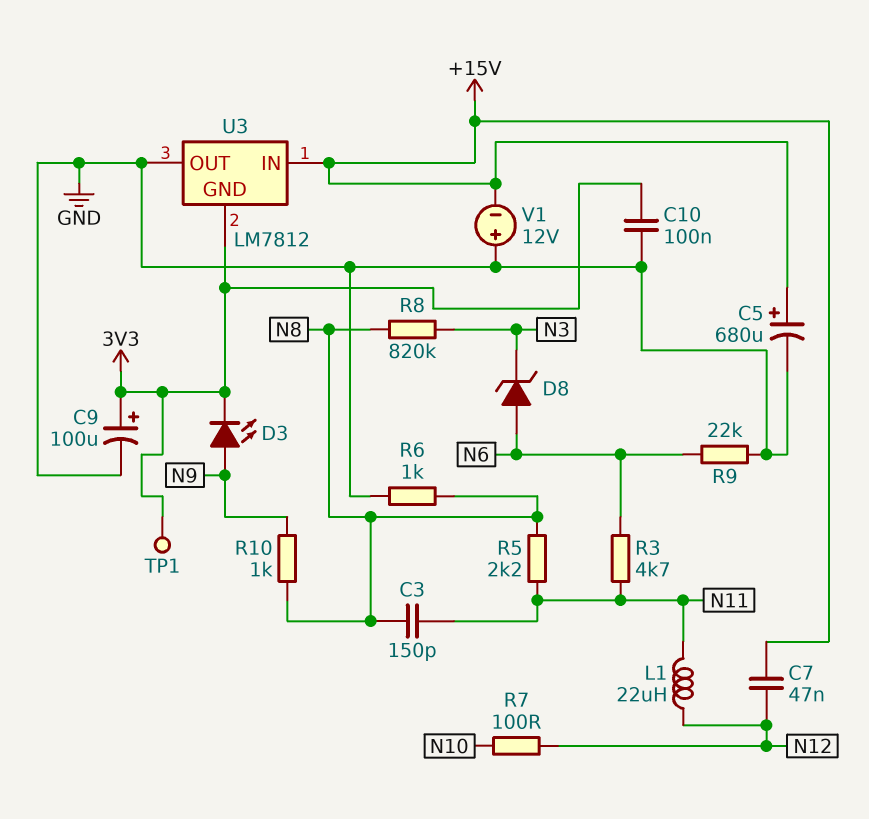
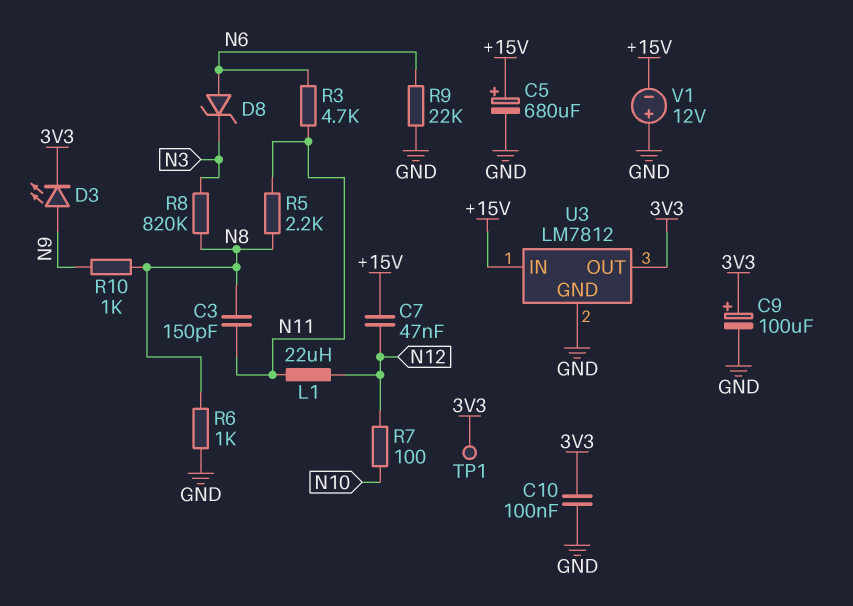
U3 pin GND: 3V3 -> GND
U3 pin OUT: GND -> 3V3

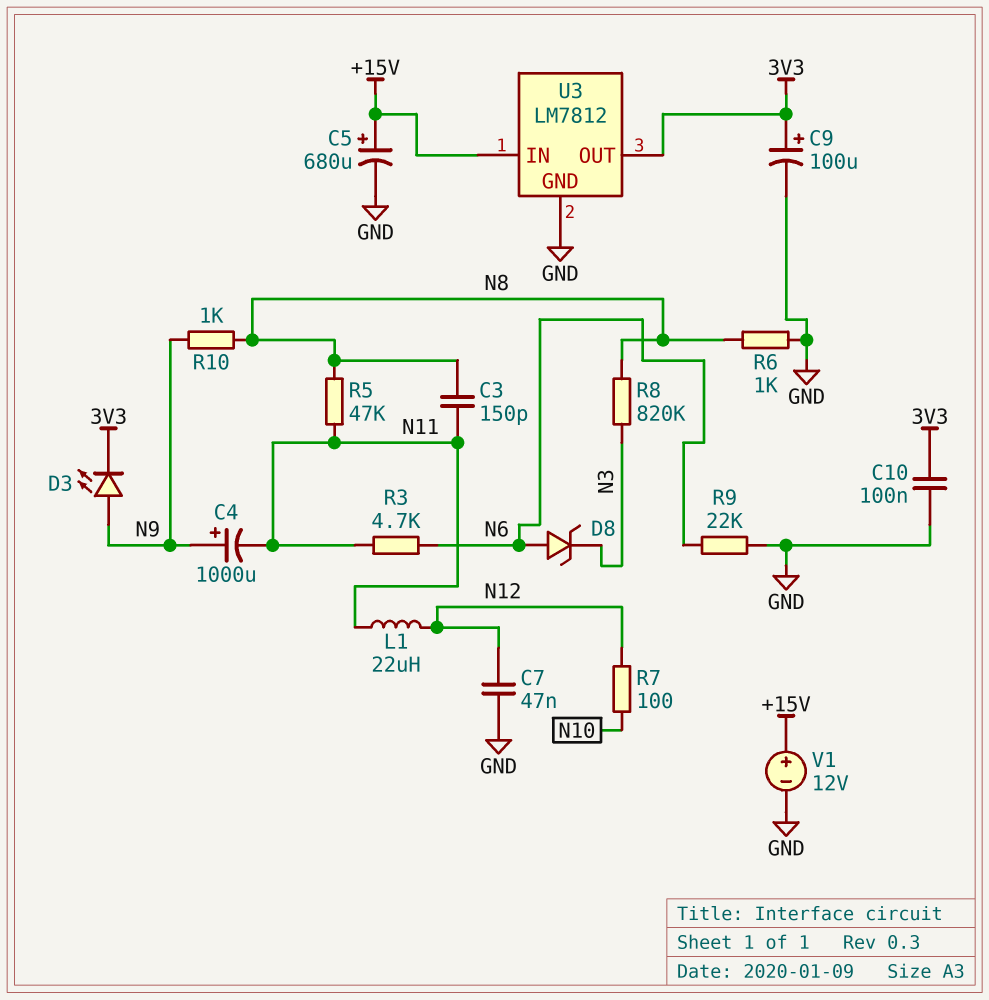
C4: none -> 1000uF (plus N9, minus N11)
C7: 47nF (+15V, N12) -> 47nF (GND, N12)
R5: 2.2k (N8, N11) -> 47k (N8, N11)
TP1: test point (3V3) -> none
V1: 12V (plus GND, minus +15V) -> 12V (plus +15V, minus GND)

